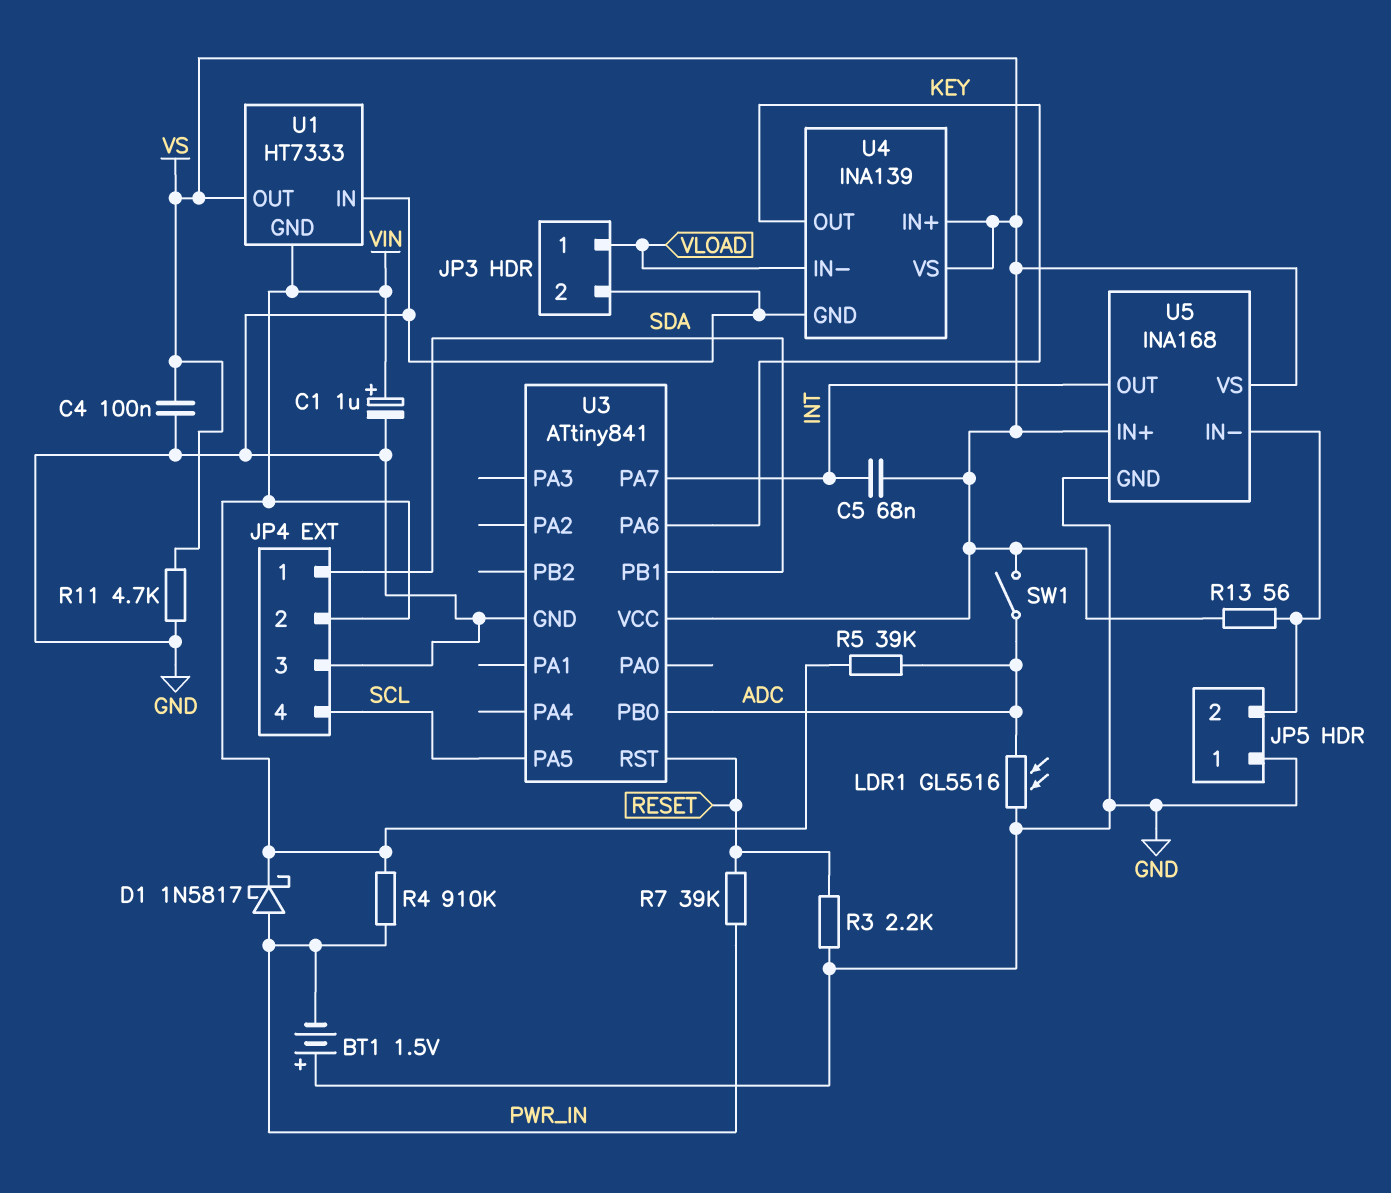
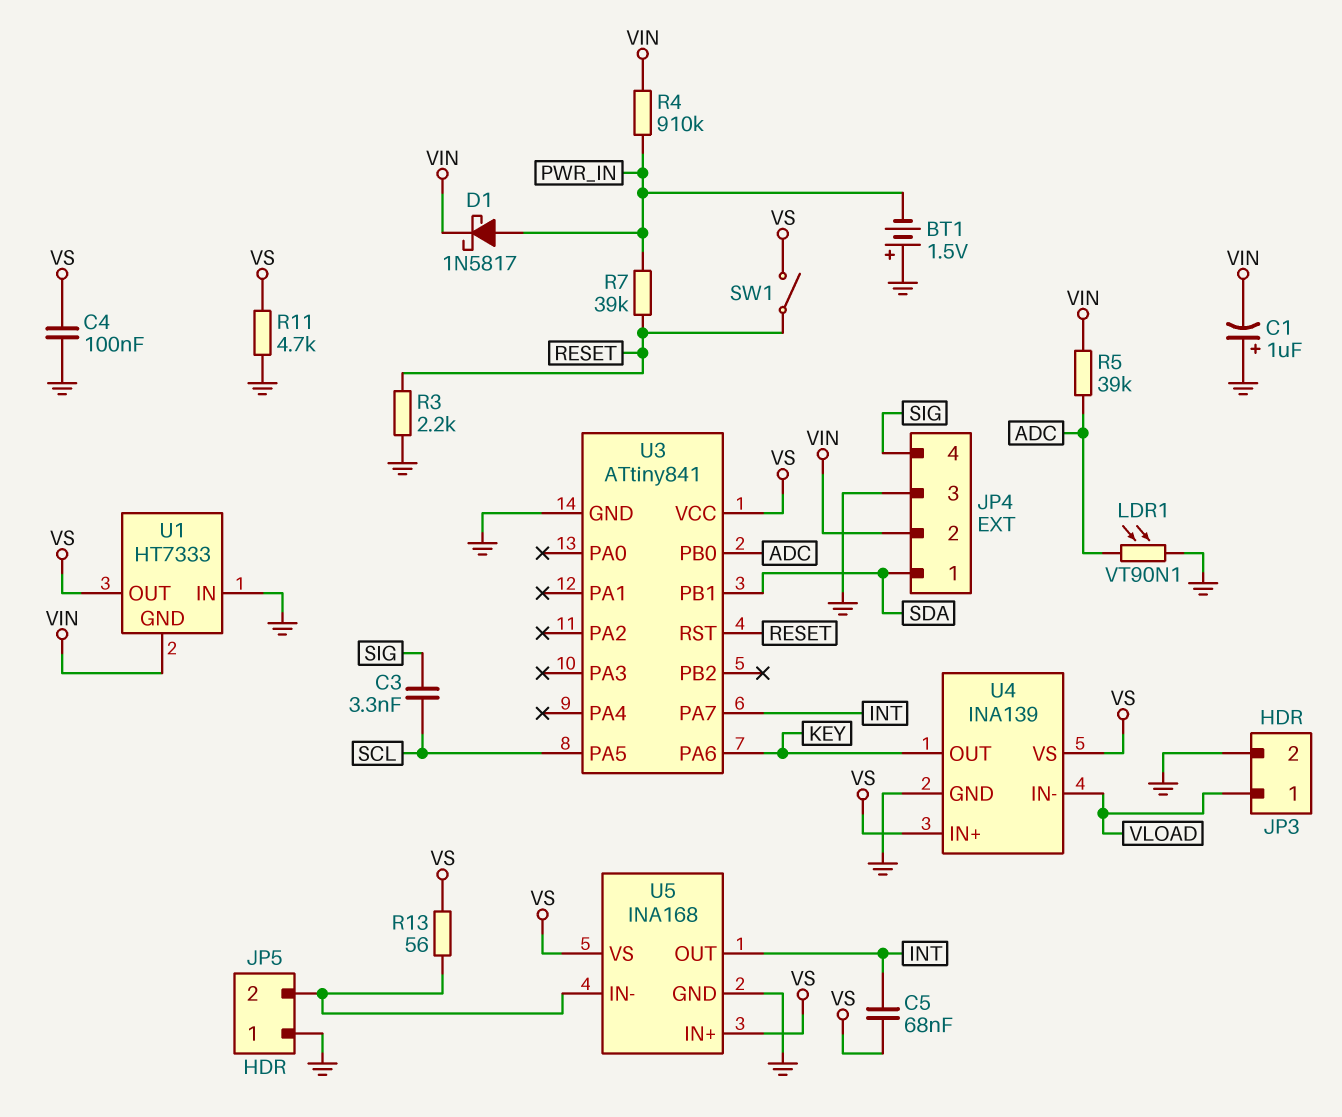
C1: 1uF (plus VIN, minus GND) -> 1uF (plus GND, minus VIN)
C3: none -> 3.3nF (SCL, SIG)
JP4 pin 4: SCL -> SIG
LDR1: GL5516 (ADC, GND) -> VT90N1 (ADC, GND)
SW1: switch (ADC, VS) -> switch (RESET, VS)

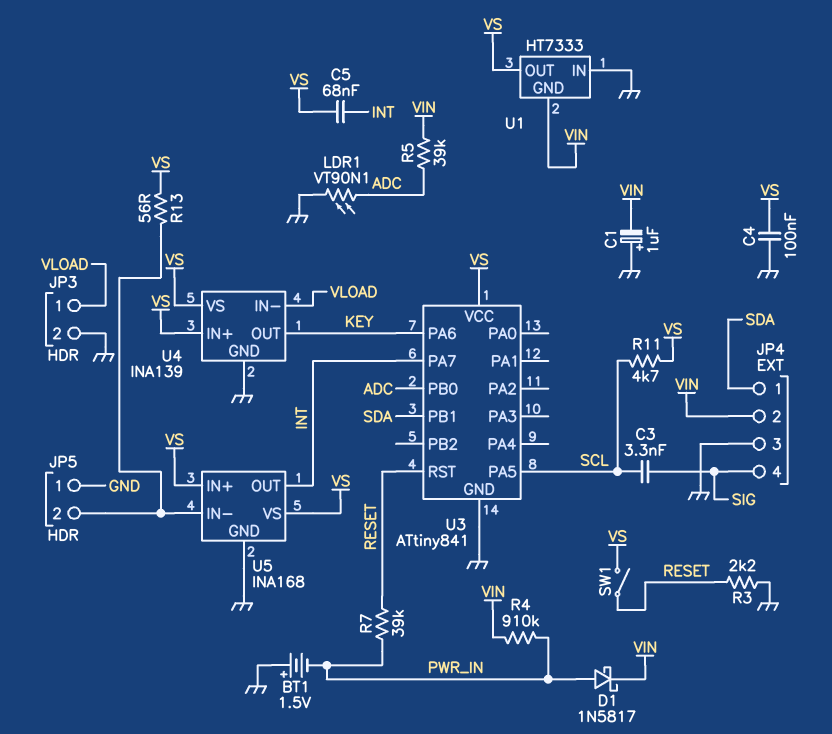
R11: 4.7k (GND, VS) -> 4.7k (SCL, VS)

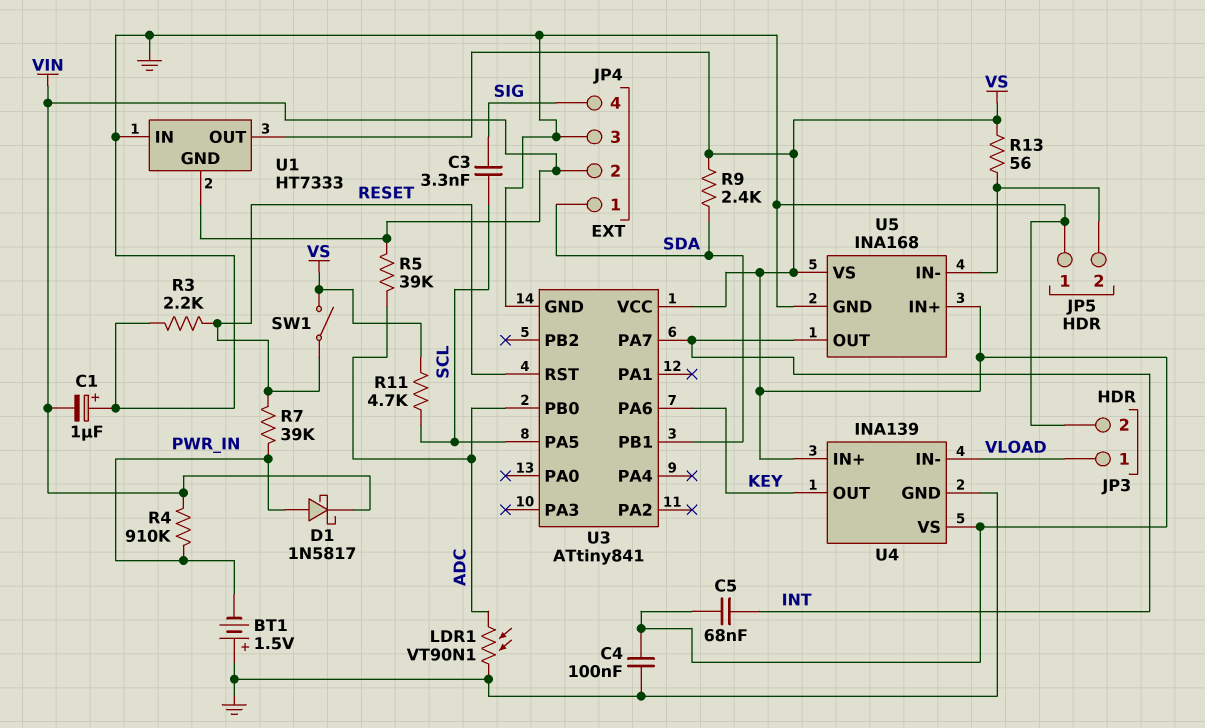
R9: none -> 2.4k (SDA, VS)

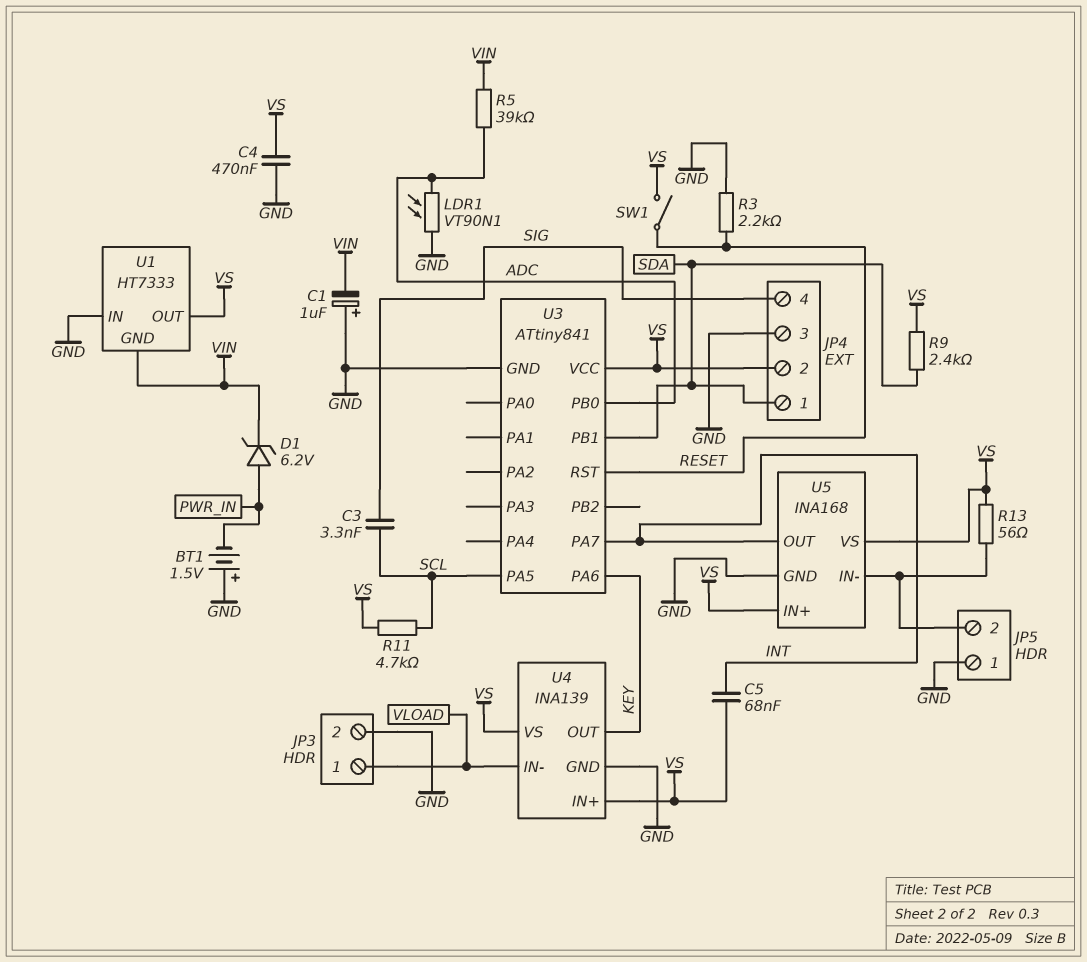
C4: 100nF (GND, VS) -> 470nF (GND, VS)
D1: schottky 1N5817 (A PWR_IN, K VIN) -> zener 6.2V (A PWR_IN, K VIN)
JP4 pin 2: VIN -> VS
R4: 910k (PWR_IN, VIN) -> none
R7: 39k (PWR_IN, RESET) -> none

